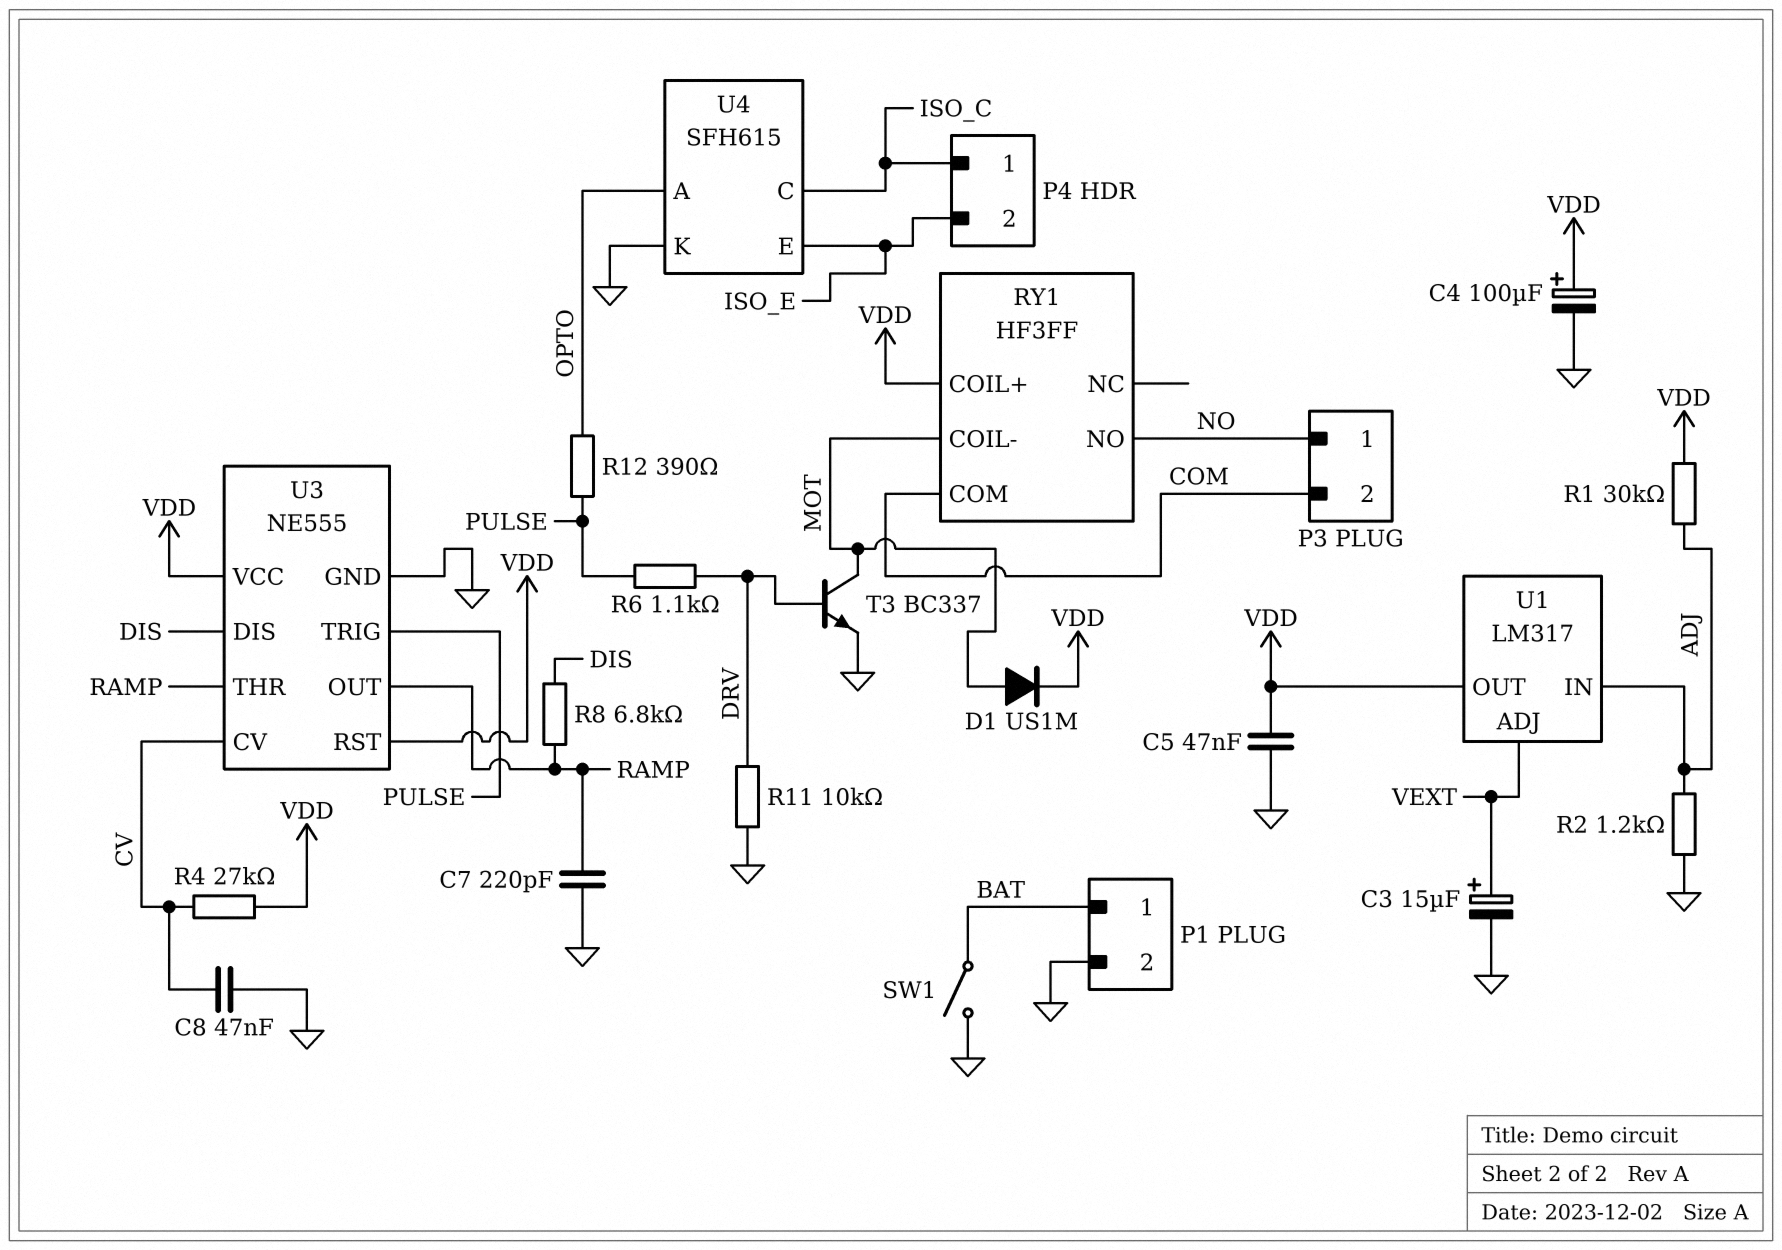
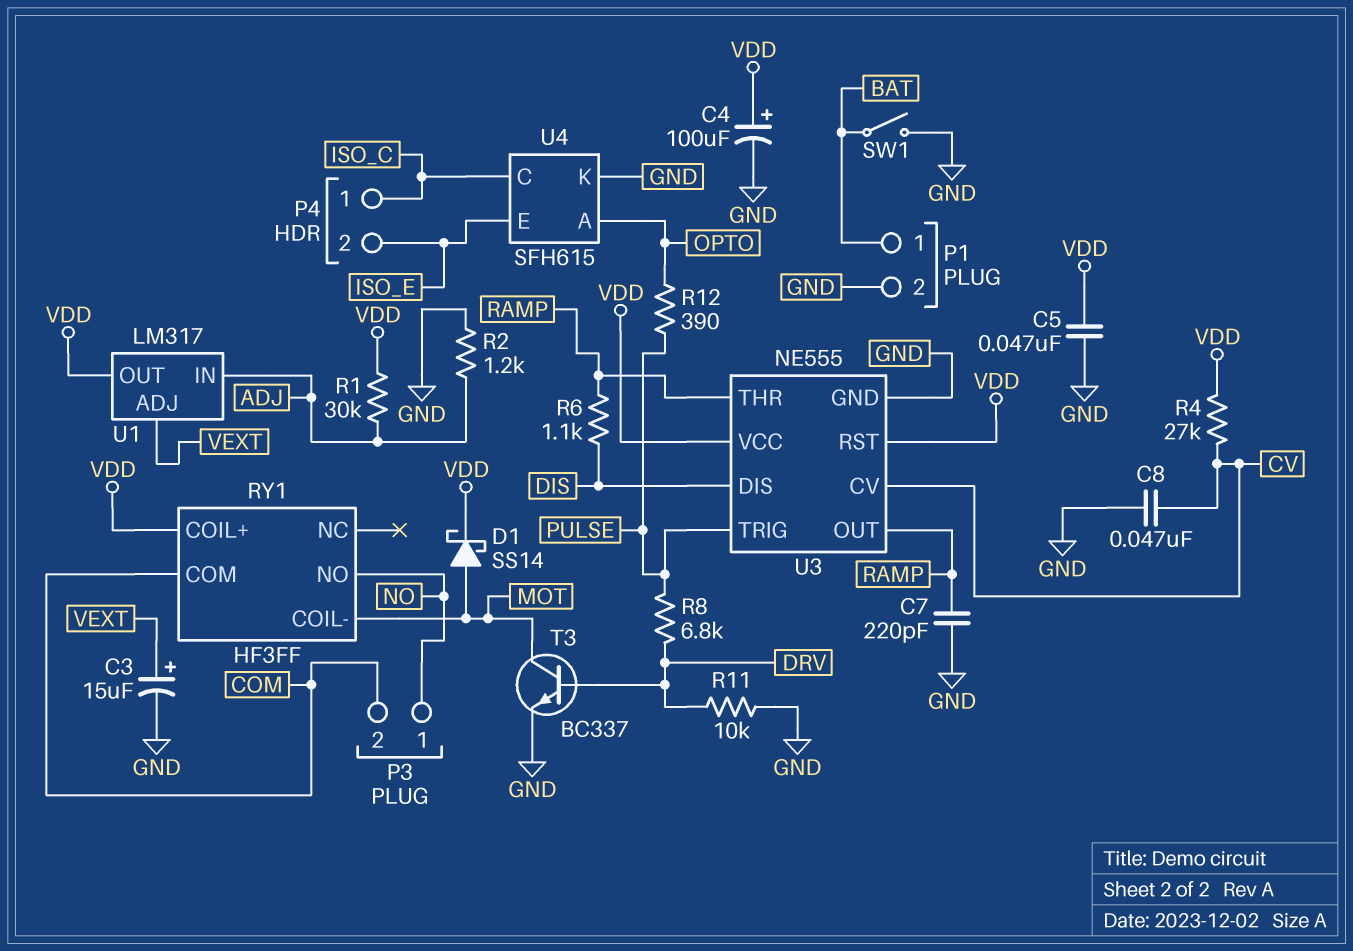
D1: diode US1M (A MOT, K VDD) -> schottky SS14 (A MOT, K VDD)
R6: 1.1k (DRV, PULSE) -> 1.1k (DIS, RAMP)
R8: 6.8k (DIS, RAMP) -> 6.8k (DRV, PULSE)

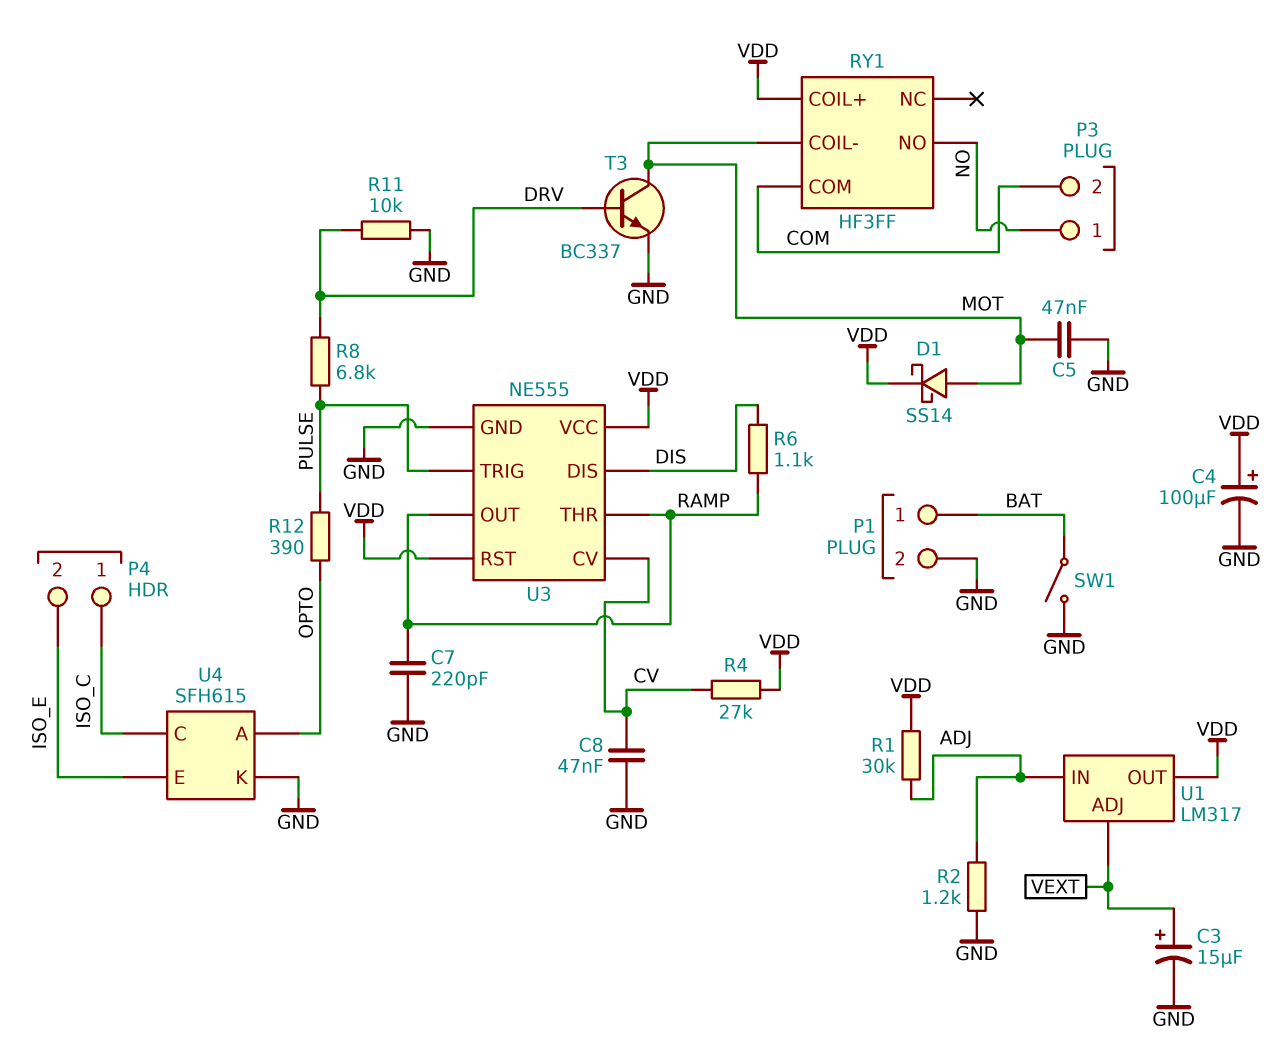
C5: 47nF (GND, VDD) -> 47nF (GND, MOT)

